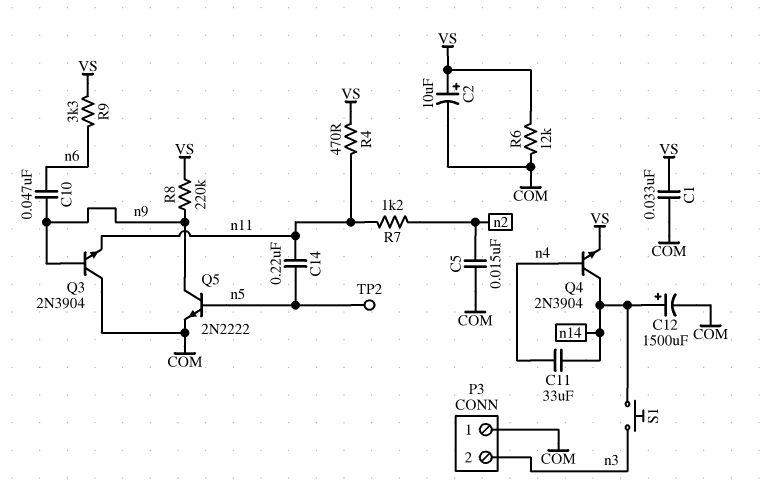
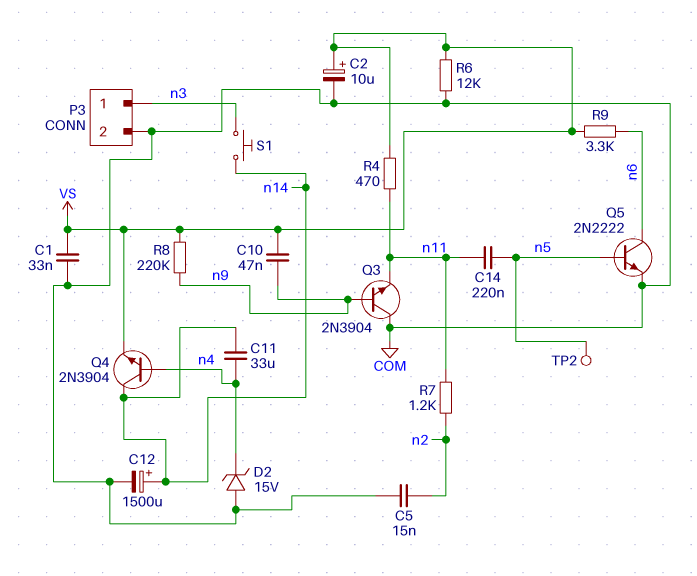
C10: 47nF (n6, n9) -> 47nF (VS, n9)
D2: none -> zener 15V (A COM, K n4)
P3 pin 1: COM -> n3
P3 pin 2: n3 -> COM
Q5: NPN 2N2222 (B n5, C n9, E COM) -> NPN 2N2222 (B n5, C n6, E COM)

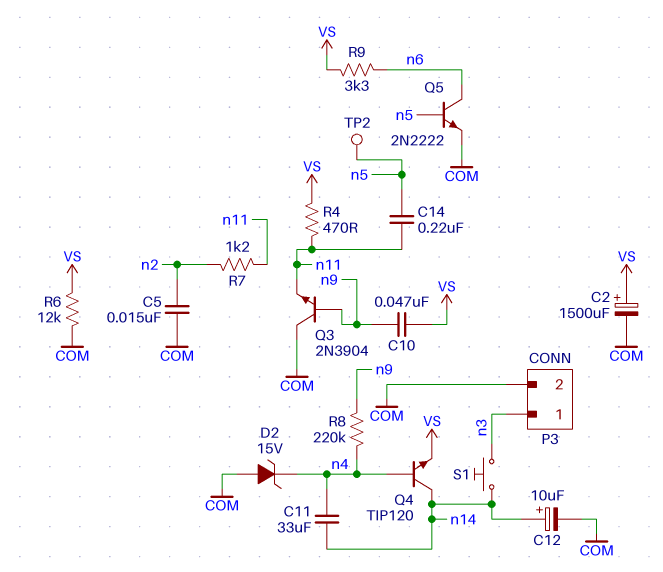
C1: 33nF (COM, VS) -> none
C2: 10uF (plus VS, minus COM) -> 1500uF (plus VS, minus COM)
C12: 1500uF (plus n14, minus COM) -> 10uF (plus n14, minus COM)
Q4: NPN 2N3904 (B n4, C n14, E VS) -> NPN TIP120 (B n4, C n14, E VS)
R8: 220k (VS, n9) -> 220k (n4, n9)

